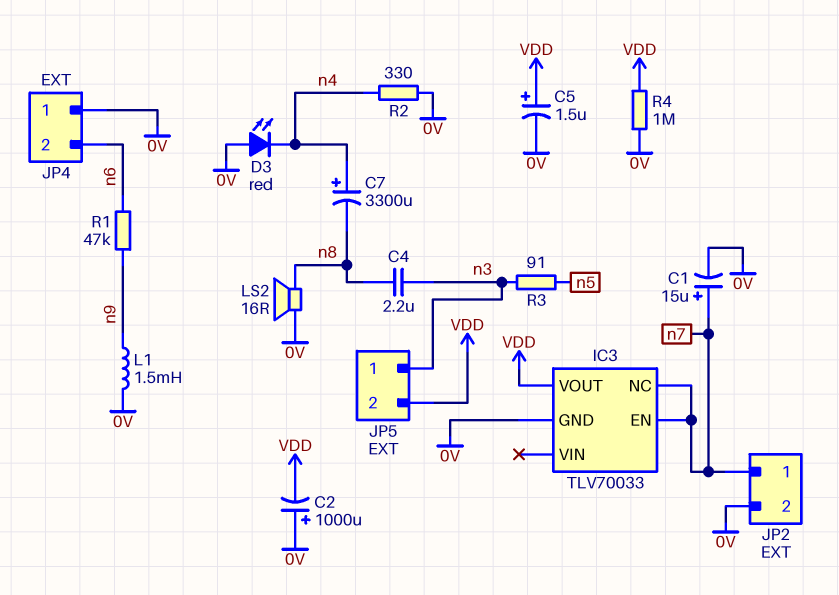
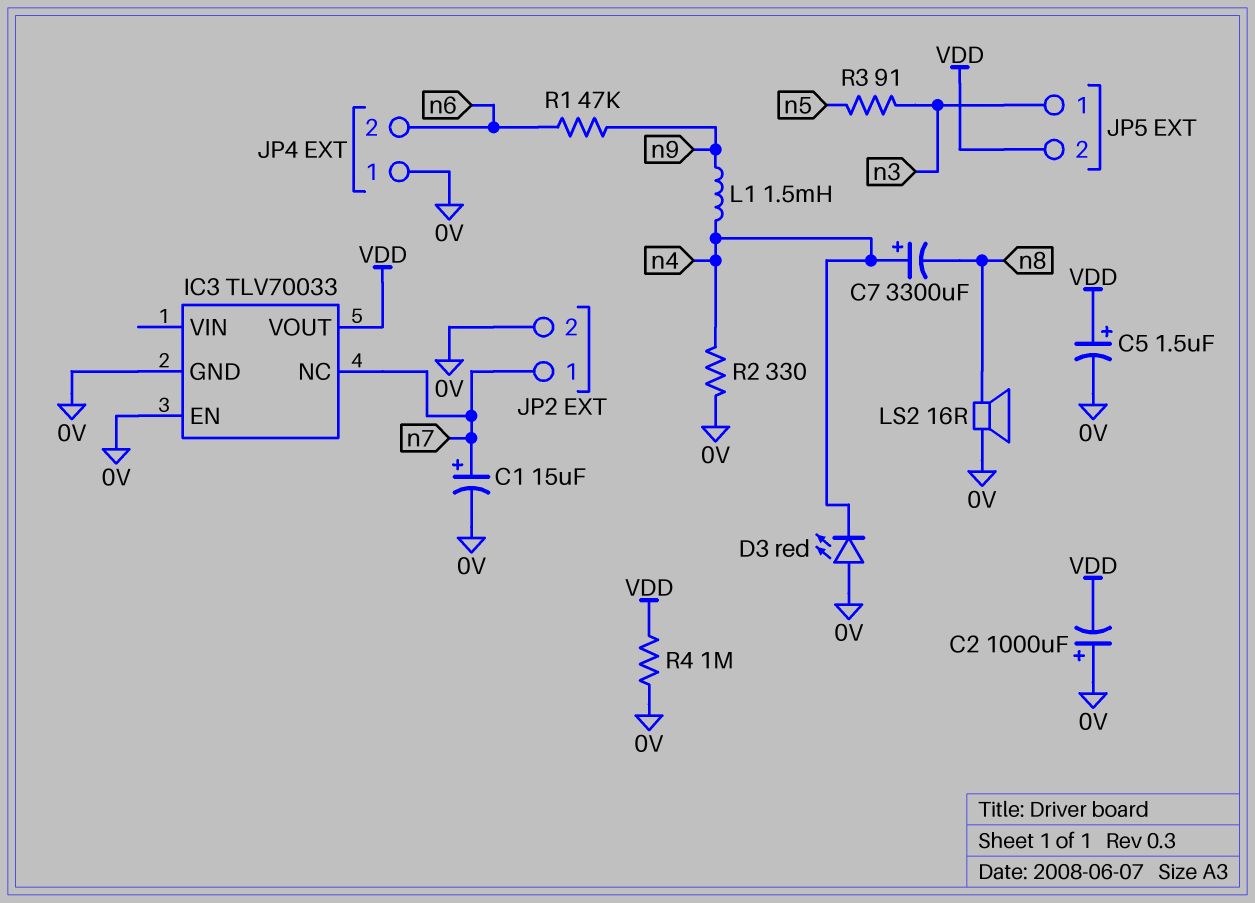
C4: 2.2uF (n3, n8) -> none
IC3 pin EN: n7 -> 0V
L1: 1.5mH (0V, n9) -> 1.5mH (n4, n9)

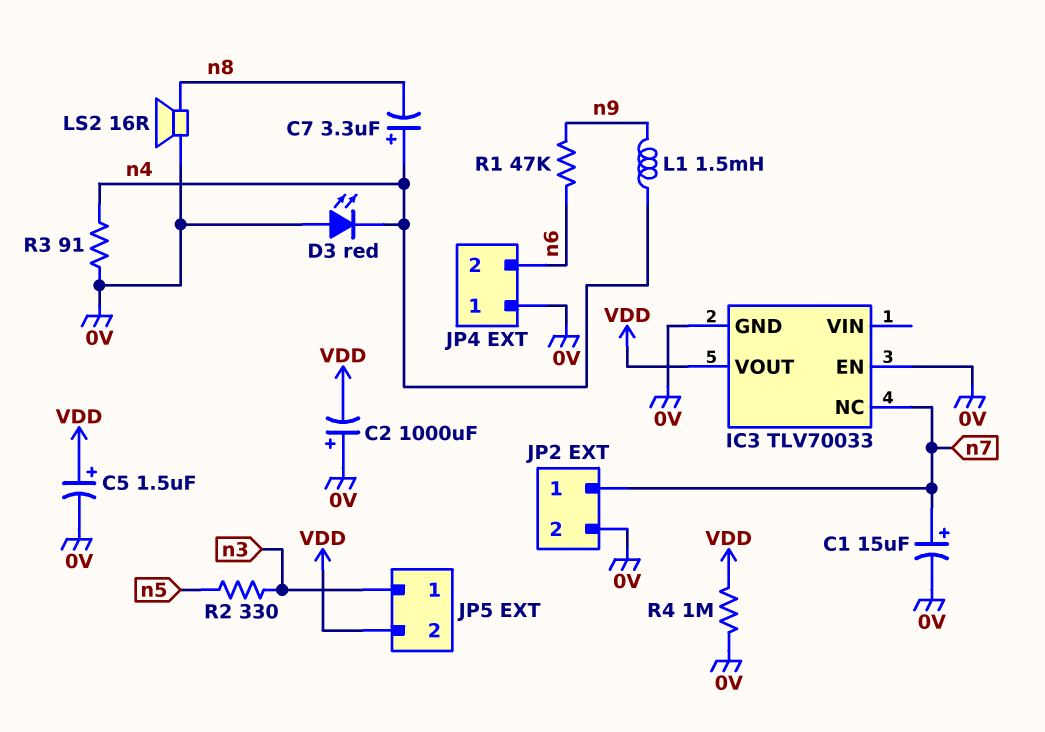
C7: 3300uF (plus n4, minus n8) -> 3.3uF (plus n4, minus n8)
R2: 330 (0V, n4) -> 330 (n3, n5)
R3: 91 (n3, n5) -> 91 (0V, n4)

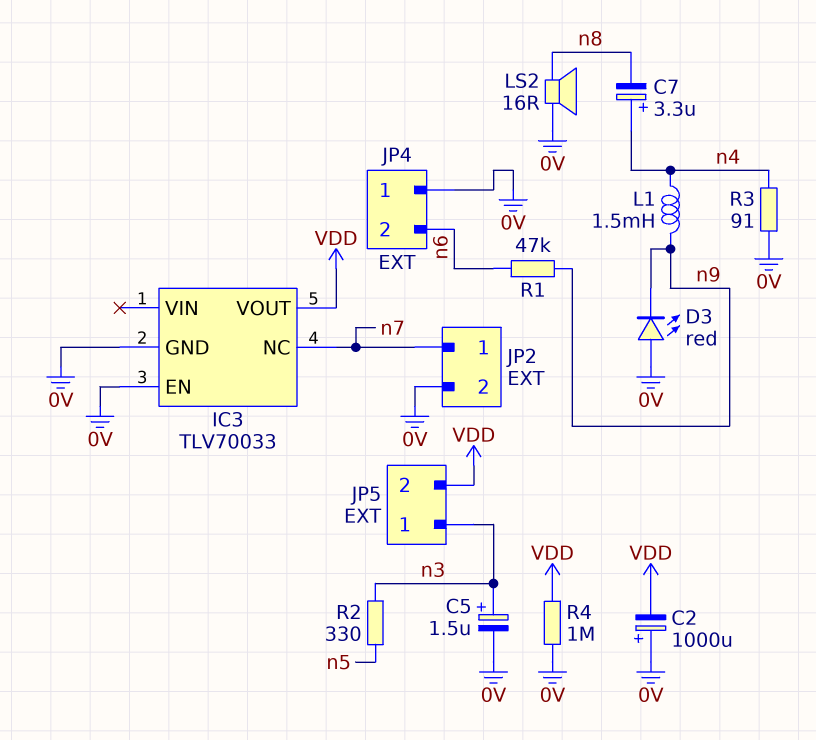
C1: 15uF (plus n7, minus 0V) -> none
C5: 1.5uF (plus VDD, minus 0V) -> 1.5uF (plus n3, minus 0V)
D3: LED red (A 0V, K n4) -> LED red (A 0V, K n9)

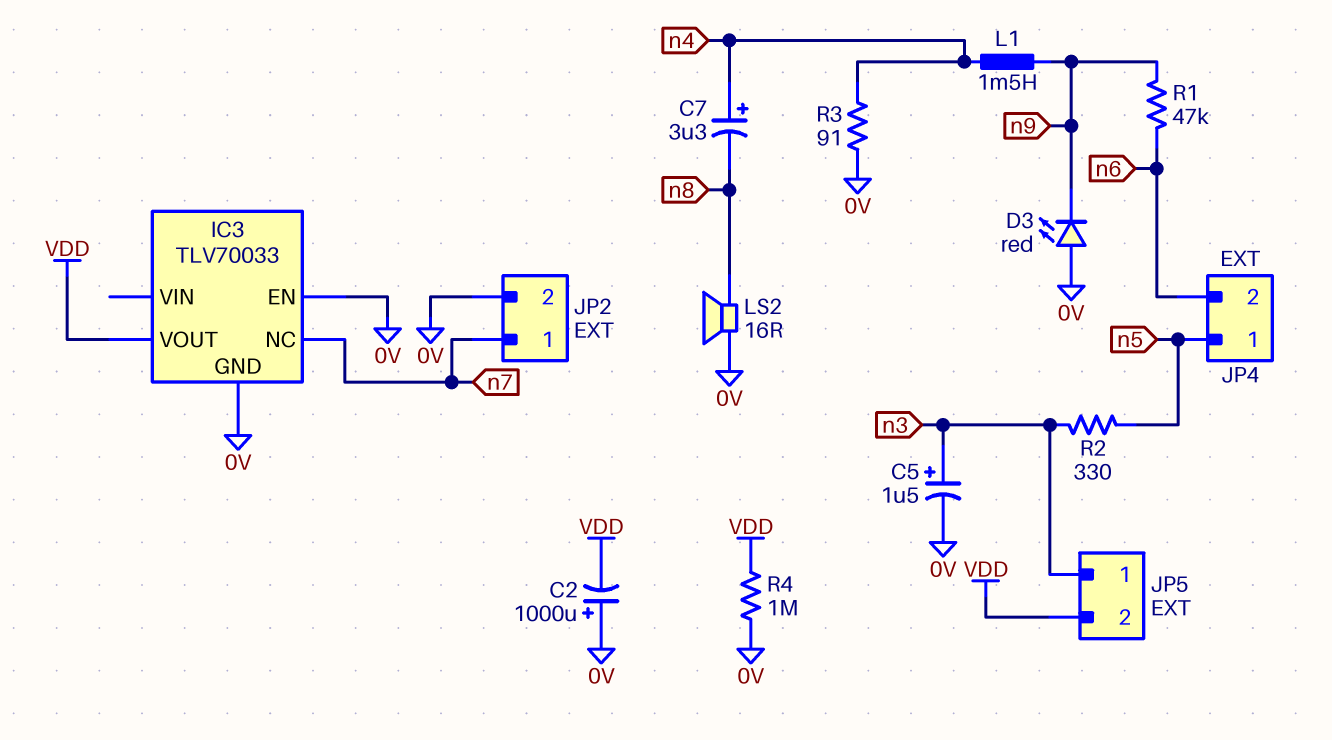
JP4 pin 1: 0V -> n5

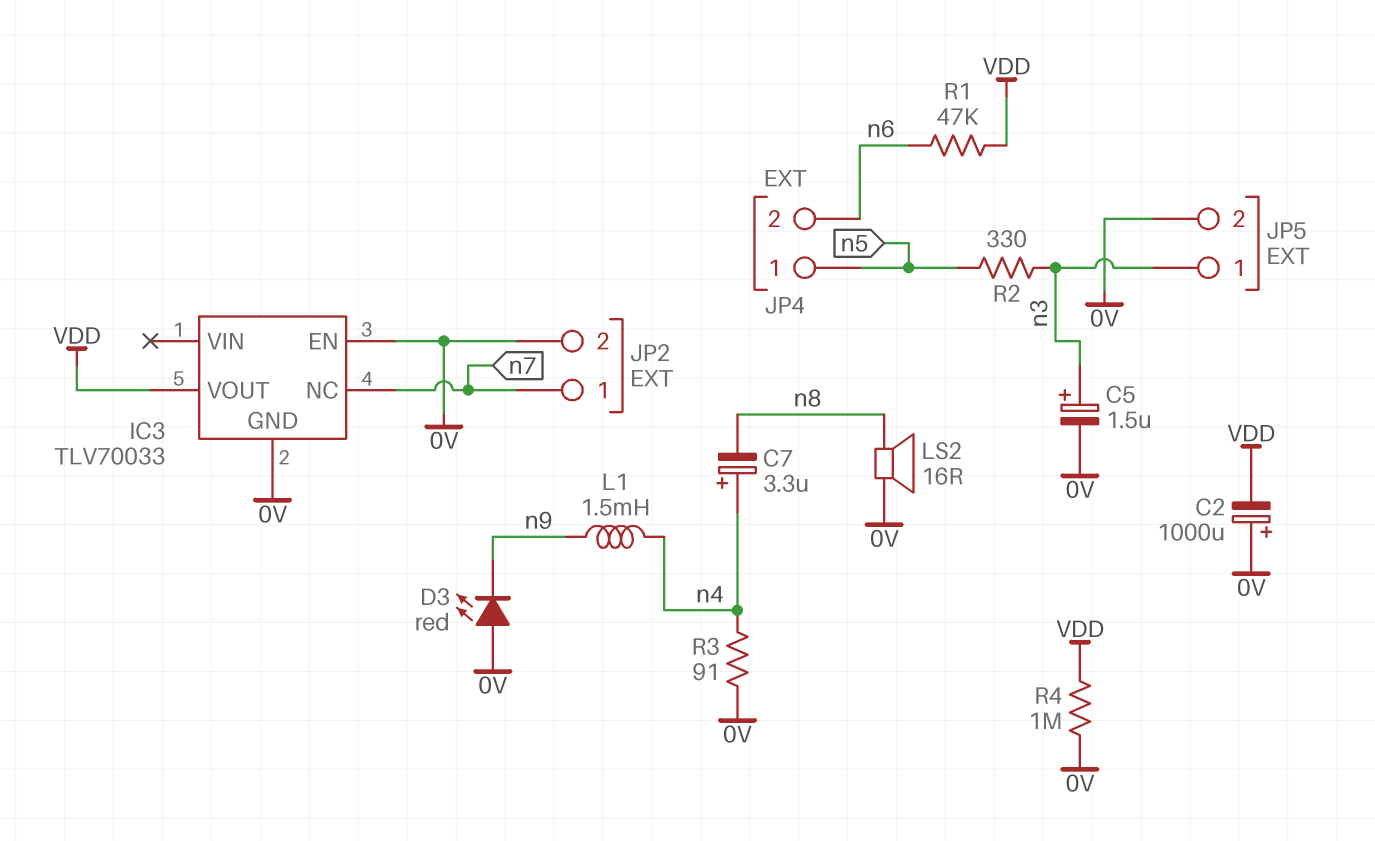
JP5 pin 2: VDD -> 0V
R1: 47k (n6, n9) -> 47k (VDD, n6)

